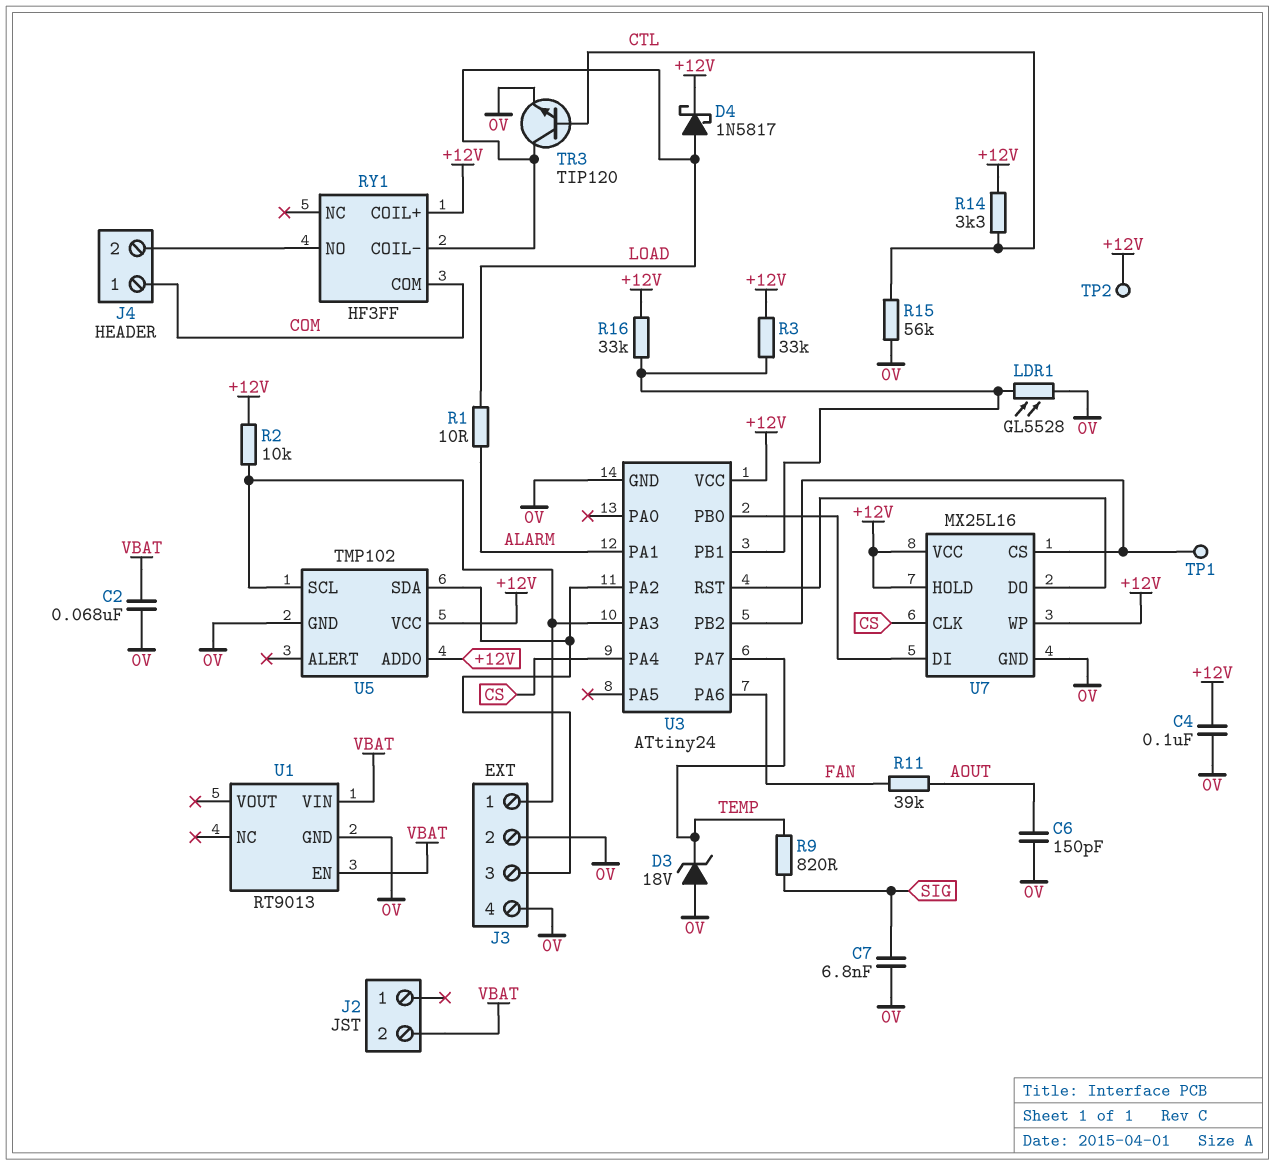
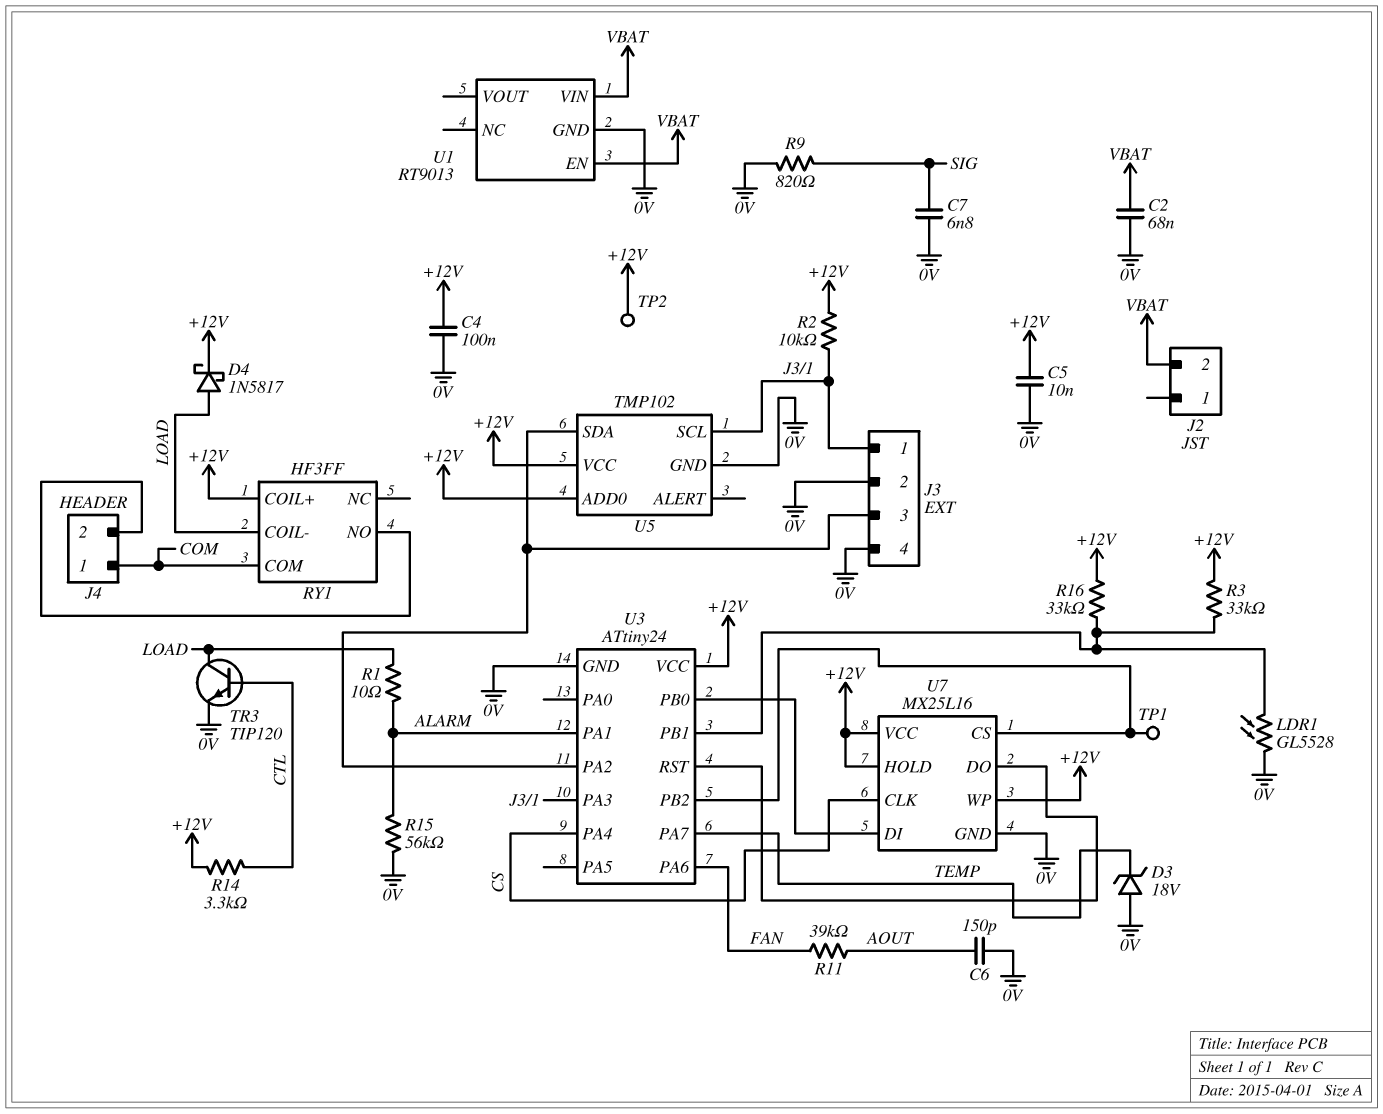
C5: none -> 10nF (+12V, 0V)
R9: 820 (SIG, TEMP) -> 820 (0V, SIG)
R15: 56k (0V, CTL) -> 56k (0V, ALARM)

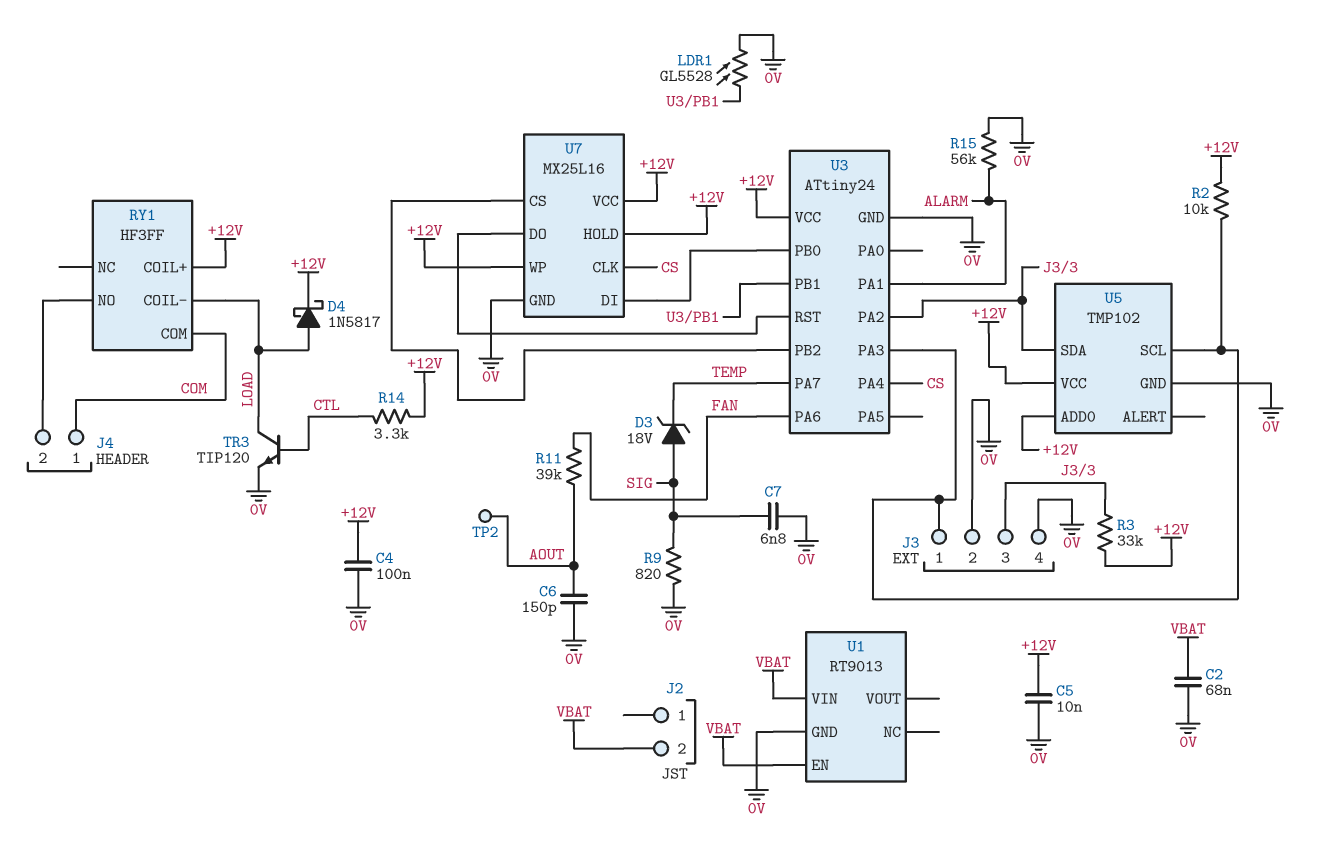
D3: zener 18V (A 0V, K TEMP) -> zener 18V (A SIG, K TEMP)
R1: 10 (ALARM, LOAD) -> none
R3: 33k (+12V, U3/PB1) -> 33k (+12V, J3/3)
R16: 33k (+12V, U3/PB1) -> none
TP1: test point (U3/PB2) -> none
TP2: test point (+12V) -> test point (AOUT)

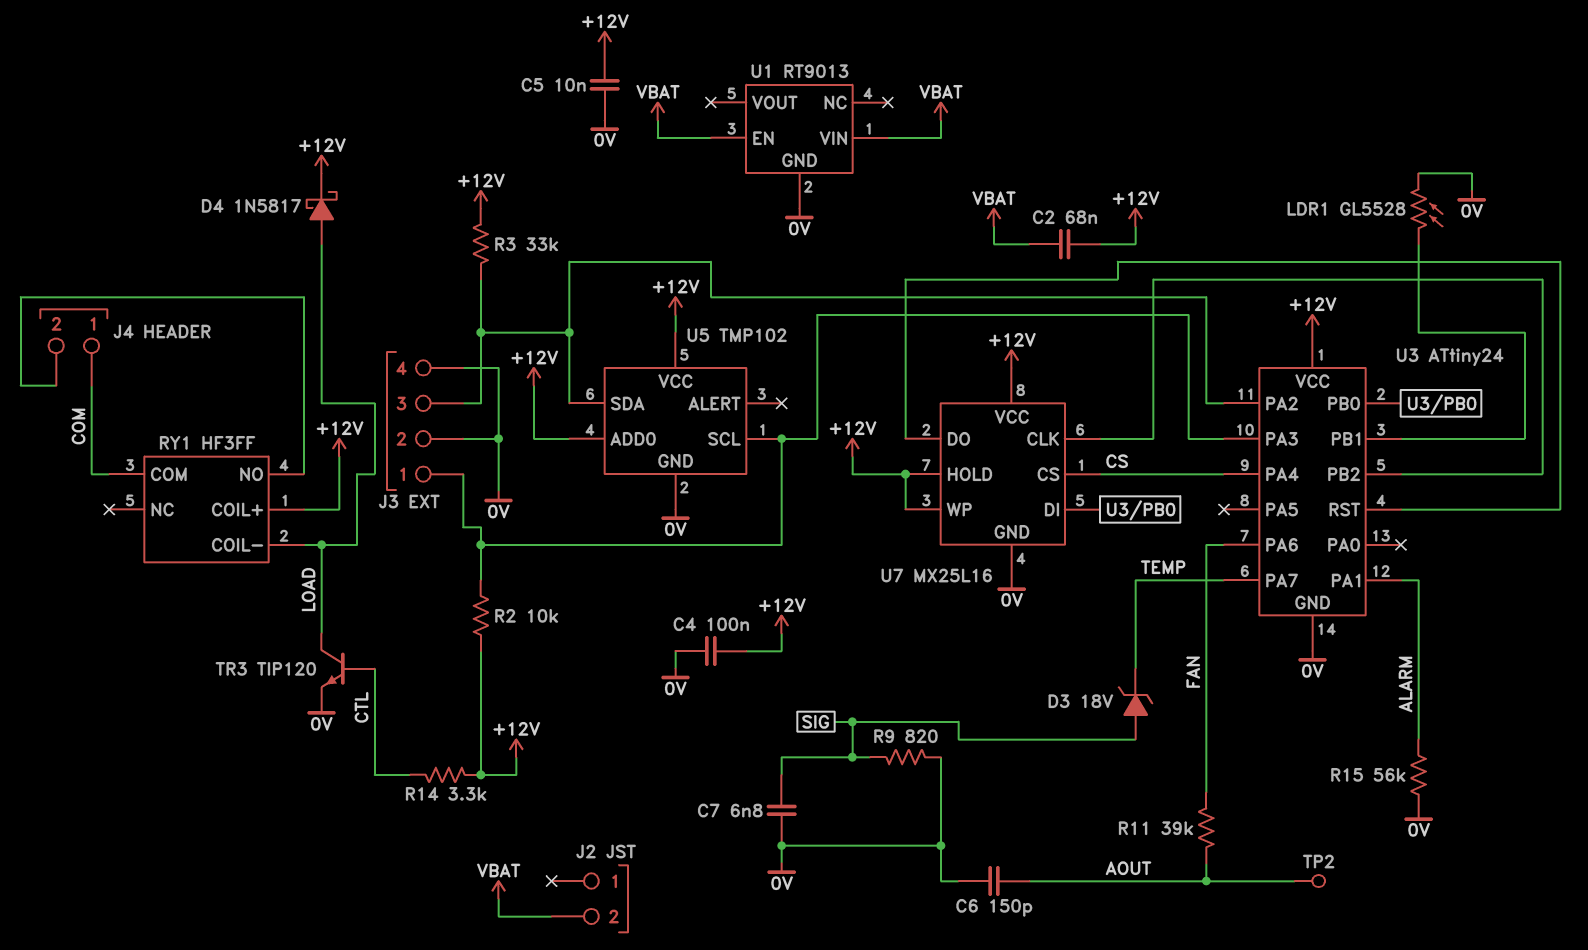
C2: 68nF (0V, VBAT) -> 68nF (+12V, VBAT)
U7 pin CLK: CS -> U3/PB2
U7 pin CS: U3/PB2 -> CS

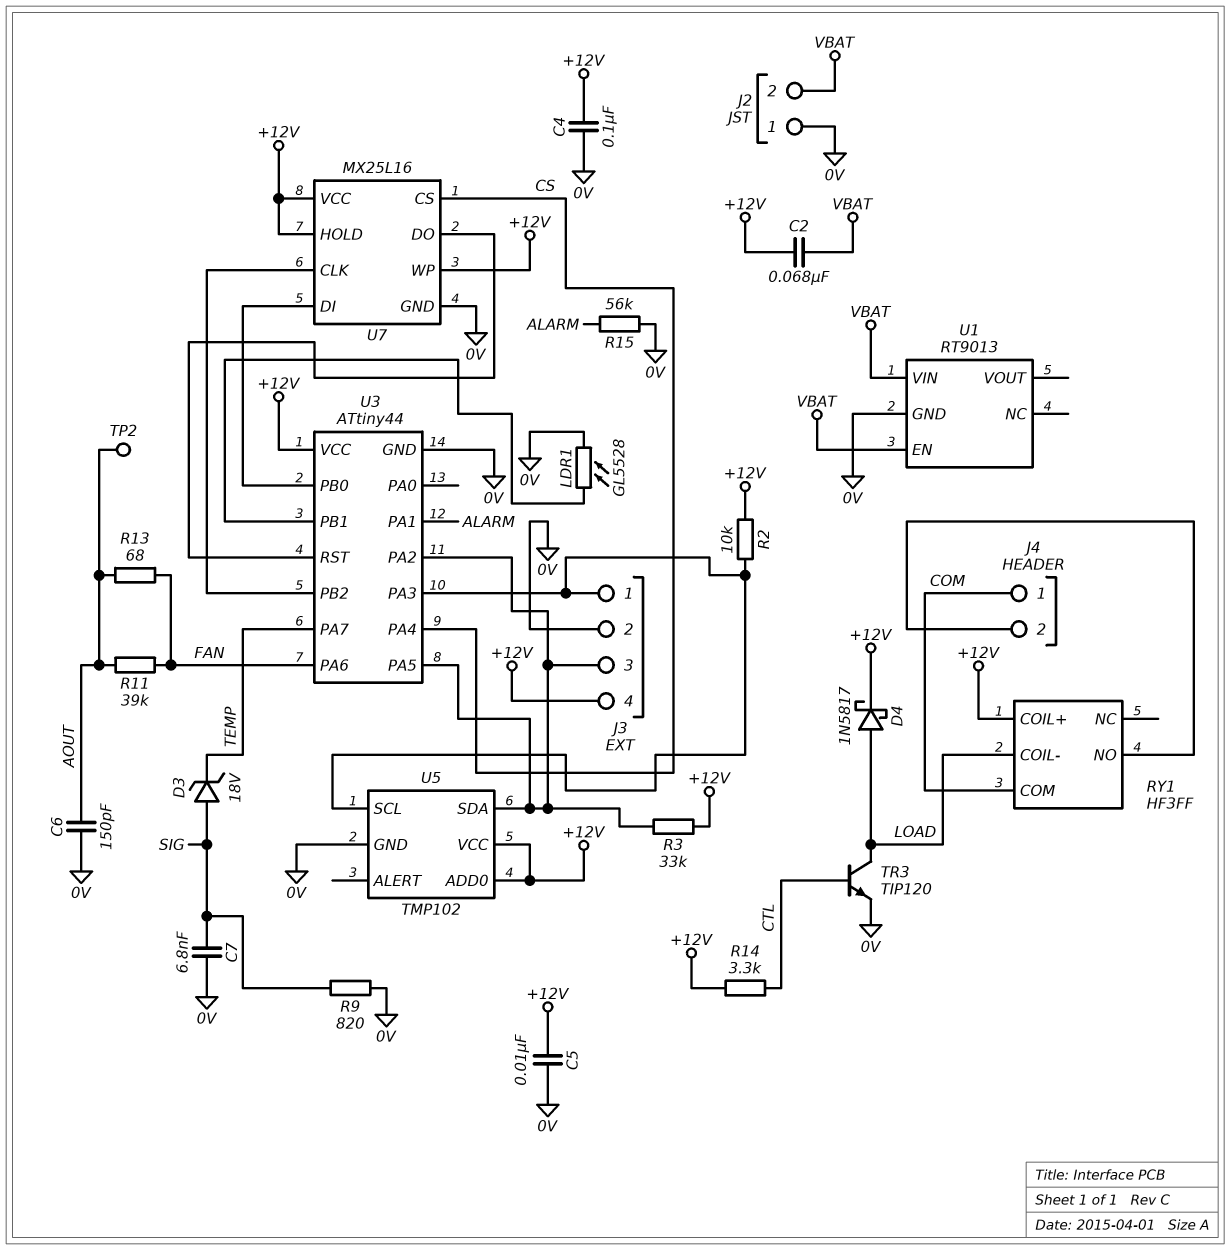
J2 pin 1: none -> 0V
J3 pin 4: 0V -> +12V
R13: none -> 68 (AOUT, FAN)
U3: ATtiny24 -> ATtiny44
U3 pin PA5: none -> J3/3

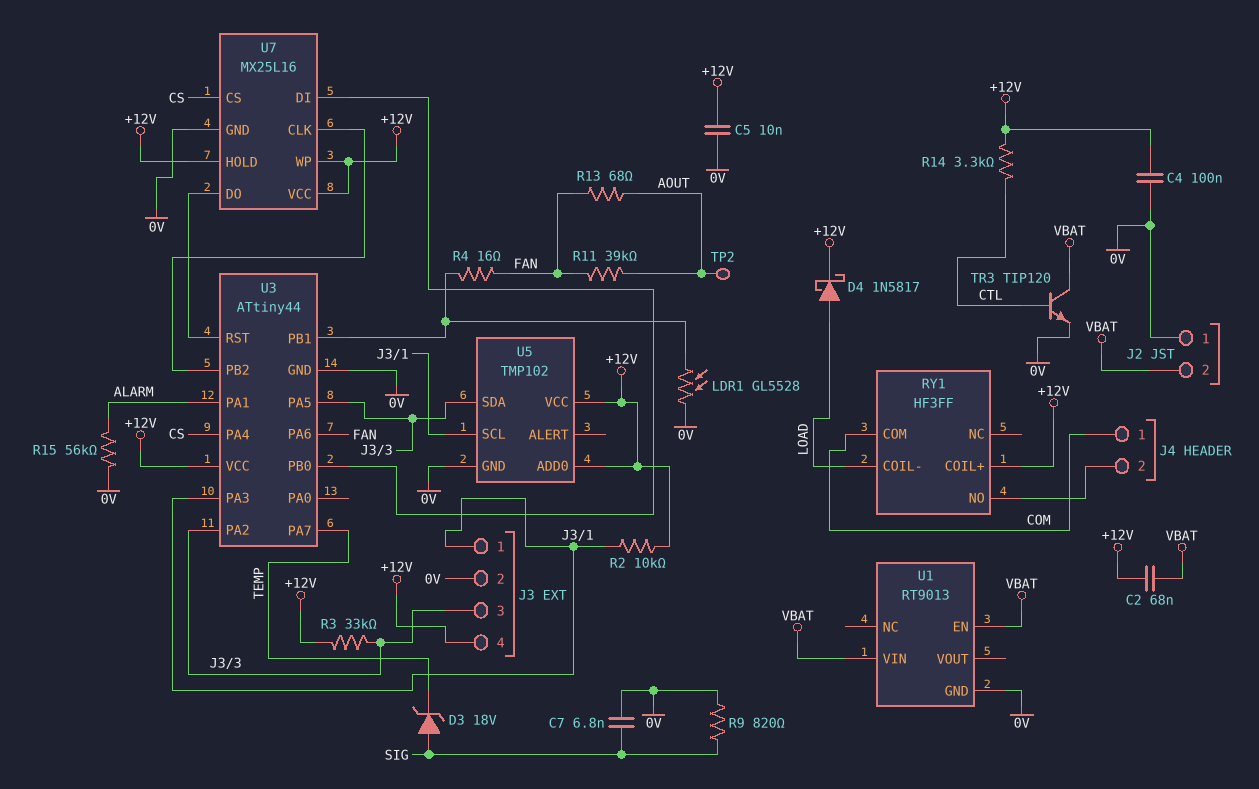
C6: 150pF (0V, AOUT) -> none
R4: none -> 16 (FAN, U3/PB1)
TR3: NPN TIP120 (B CTL, C LOAD, E 0V) -> NPN TIP120 (B CTL, C VBAT, E 0V)

